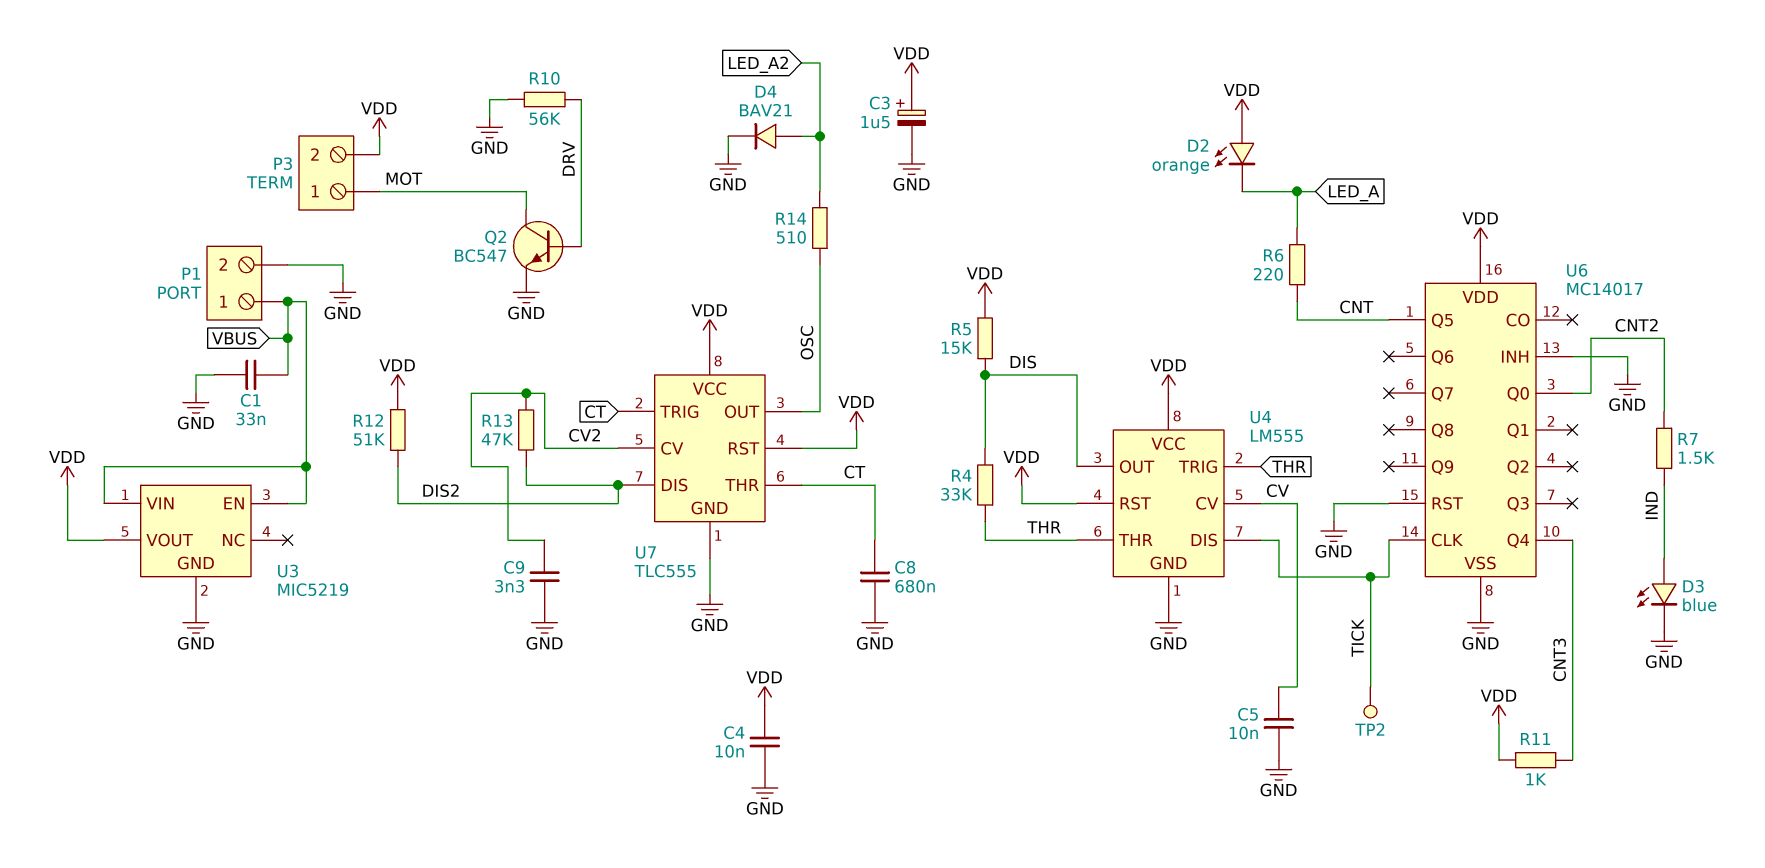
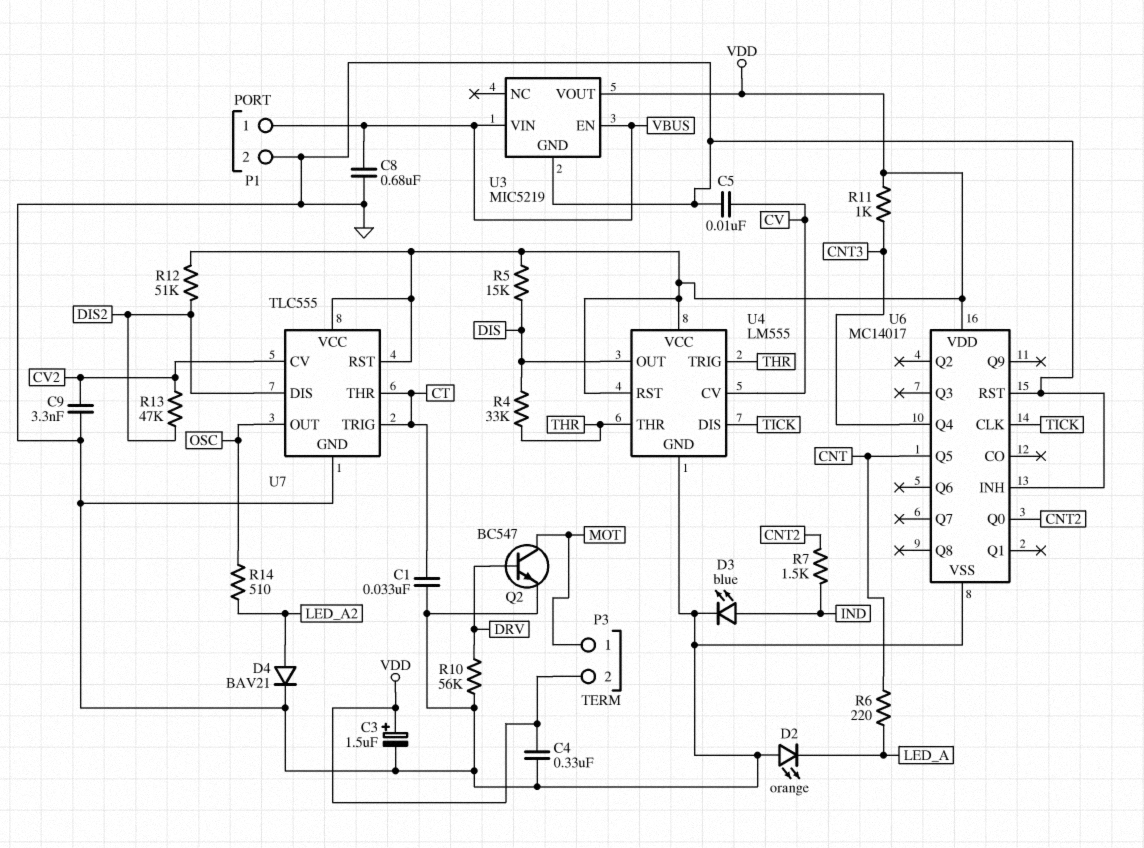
C1: 33nF (GND, VBUS) -> 33nF (CT, GND)
C4: 10nF (GND, VDD) -> 330nF (GND, VDD)
C8: 680nF (CT, GND) -> 680nF (GND, VBUS)
D2: LED orange (A VDD, K LED_A) -> LED orange (A GND, K LED_A)
TP2: test point (TICK) -> none

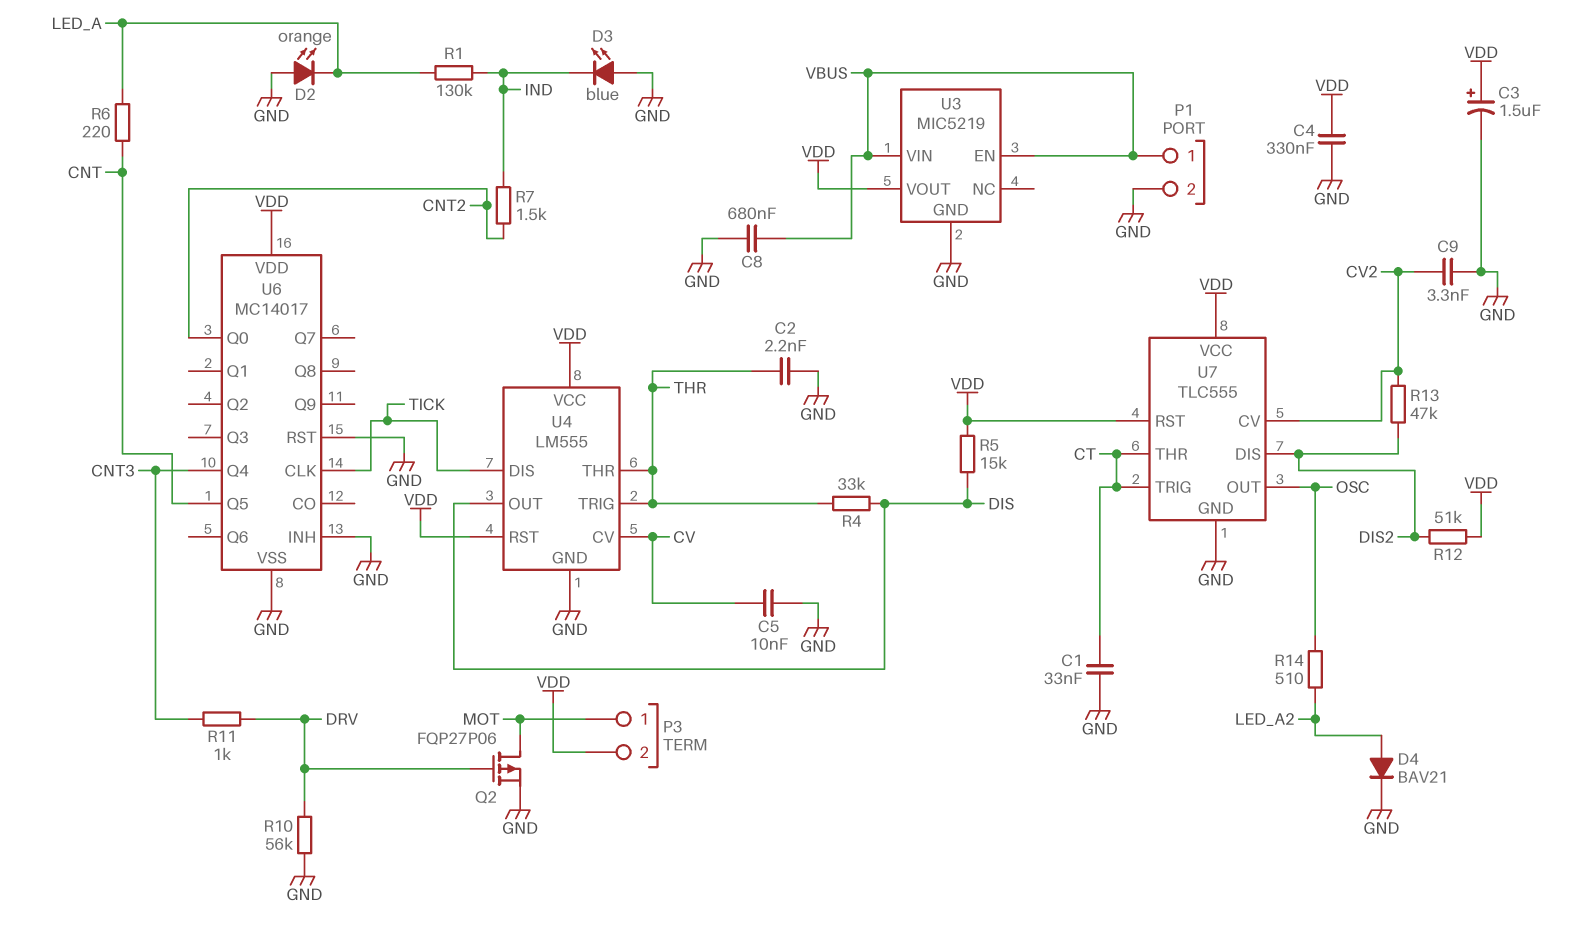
C2: none -> 2.2nF (GND, THR)
D3: LED blue (A IND, K GND) -> LED blue (A GND, K IND)
Q2: NPN BC547 (B DRV, C MOT, E GND) -> PMOS FQP27P06 (G DRV, D MOT, S GND)
R1: none -> 130k (IND, LED_A)
R11: 1k (CNT3, VDD) -> 1k (CNT3, DRV)

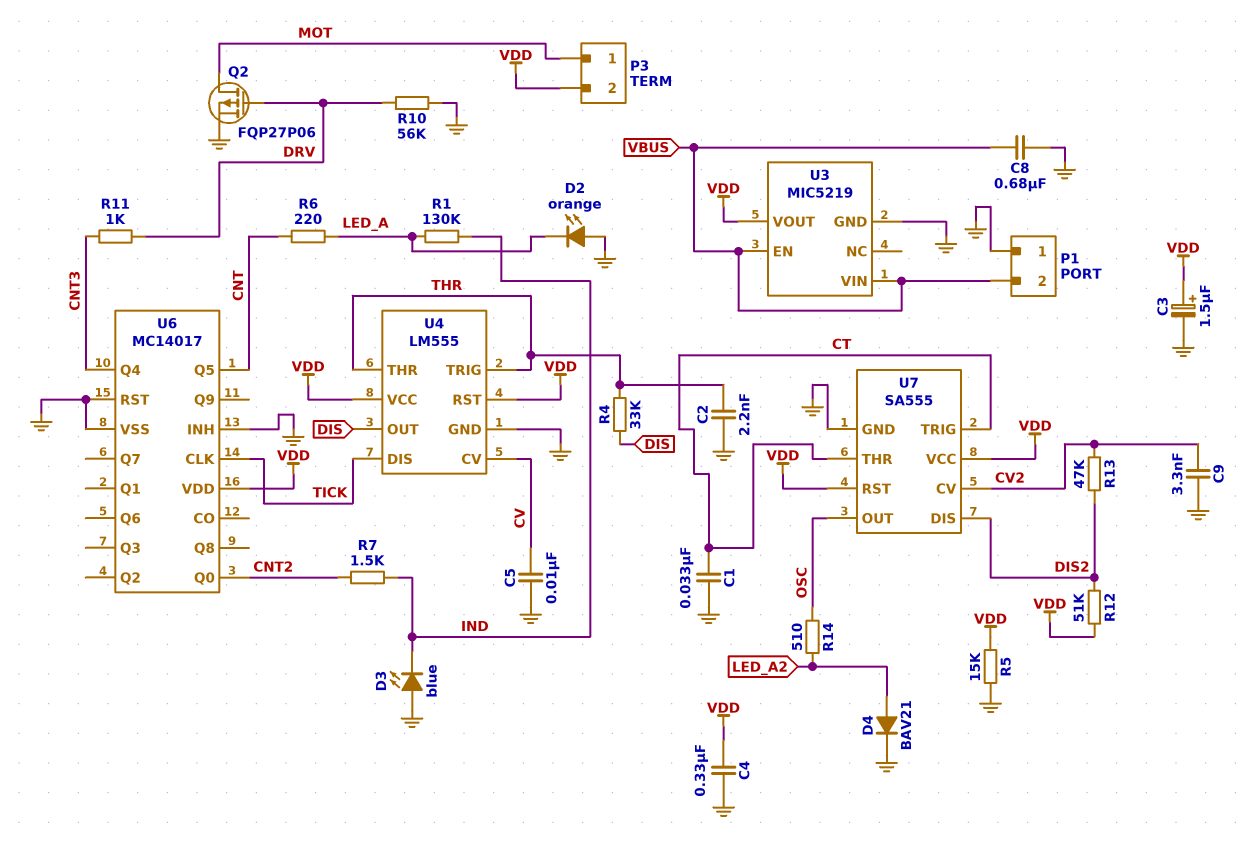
P1 pin 1: VBUS -> GND
P1 pin 2: GND -> VBUS
R5: 15k (DIS, VDD) -> 15k (GND, VDD)
U7: TLC555 -> SA555

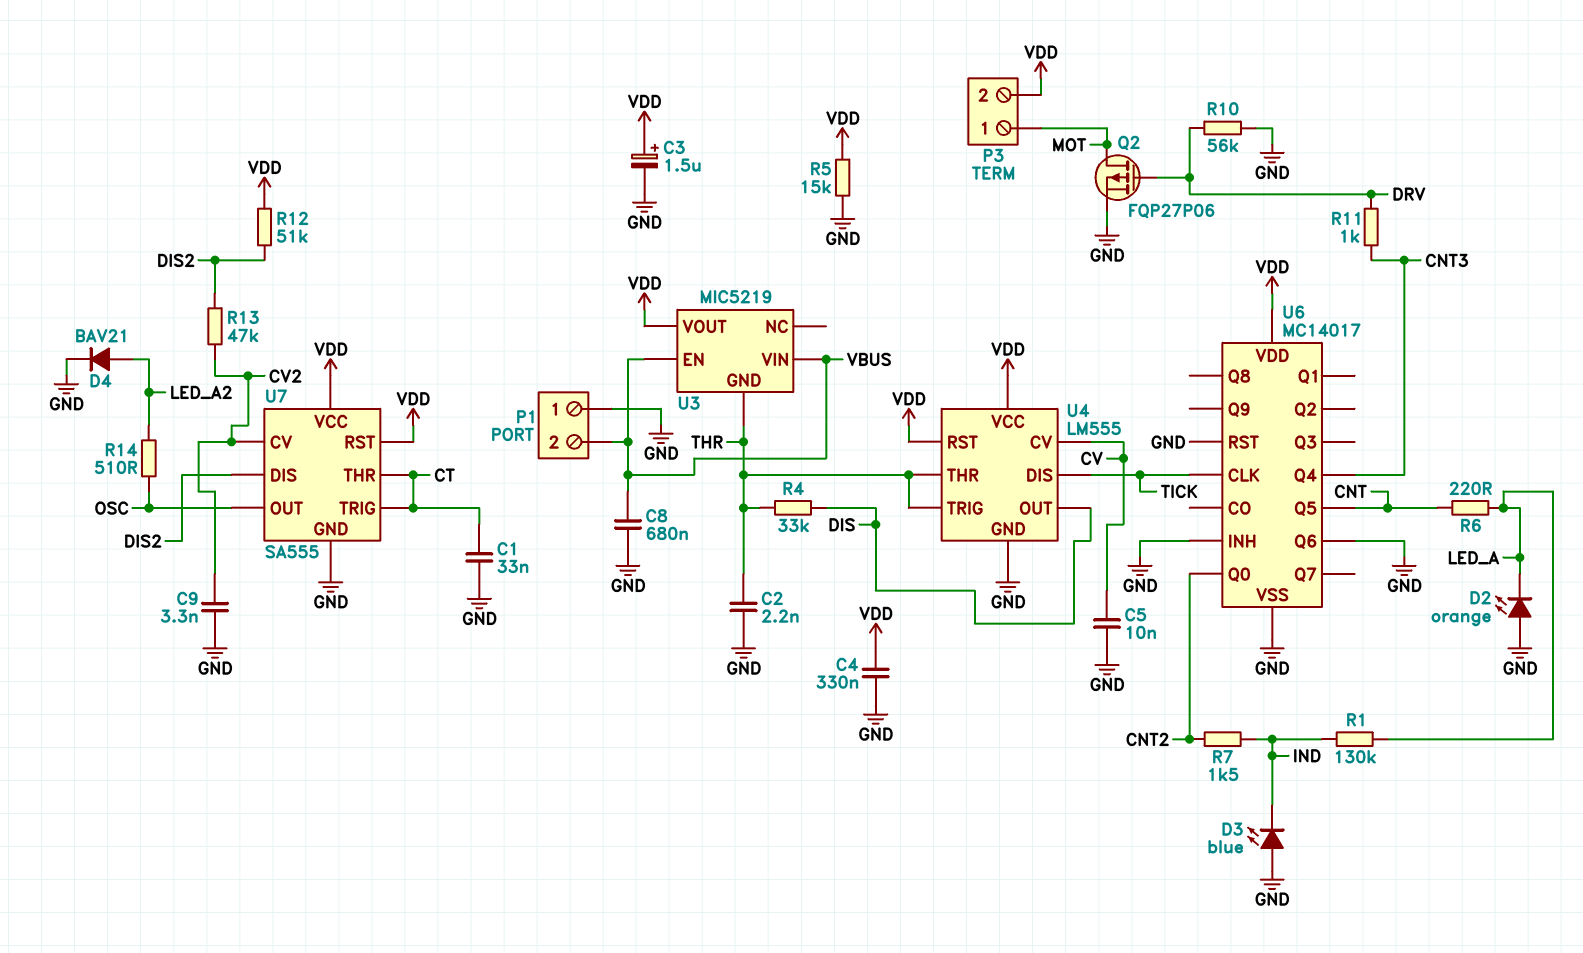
U3 pin GND: GND -> THR
U6 pin Q6: none -> GND

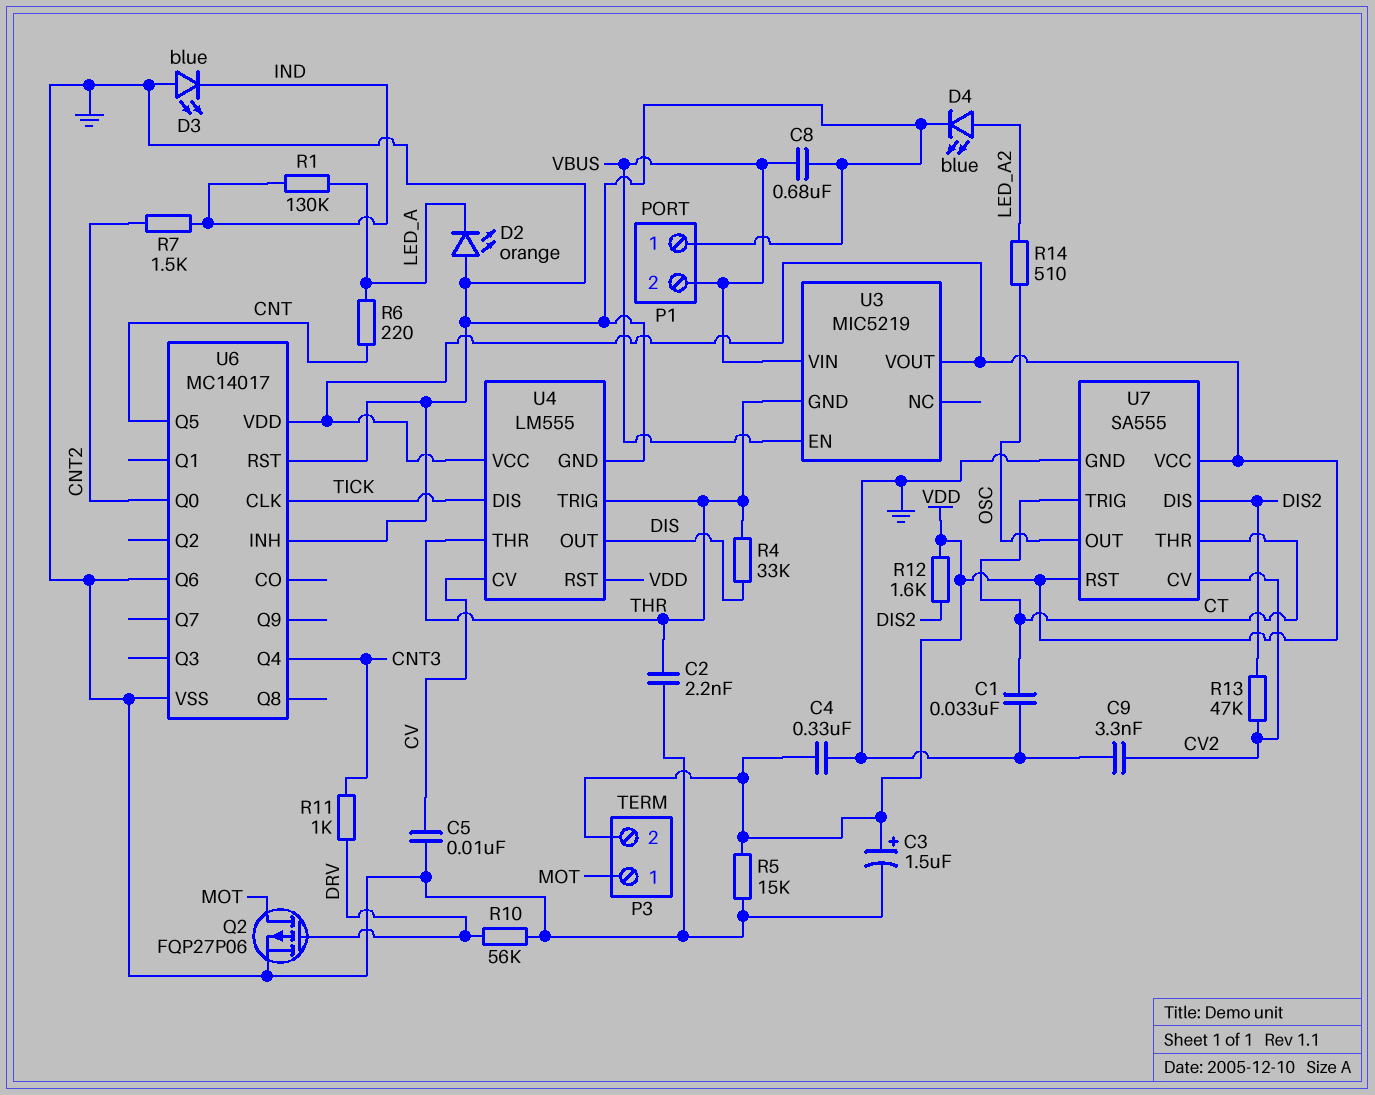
D4: diode BAV21 (A LED_A2, K GND) -> LED blue (A LED_A2, K GND)
R12: 51k (DIS2, VDD) -> 1.6k (DIS2, VDD)

